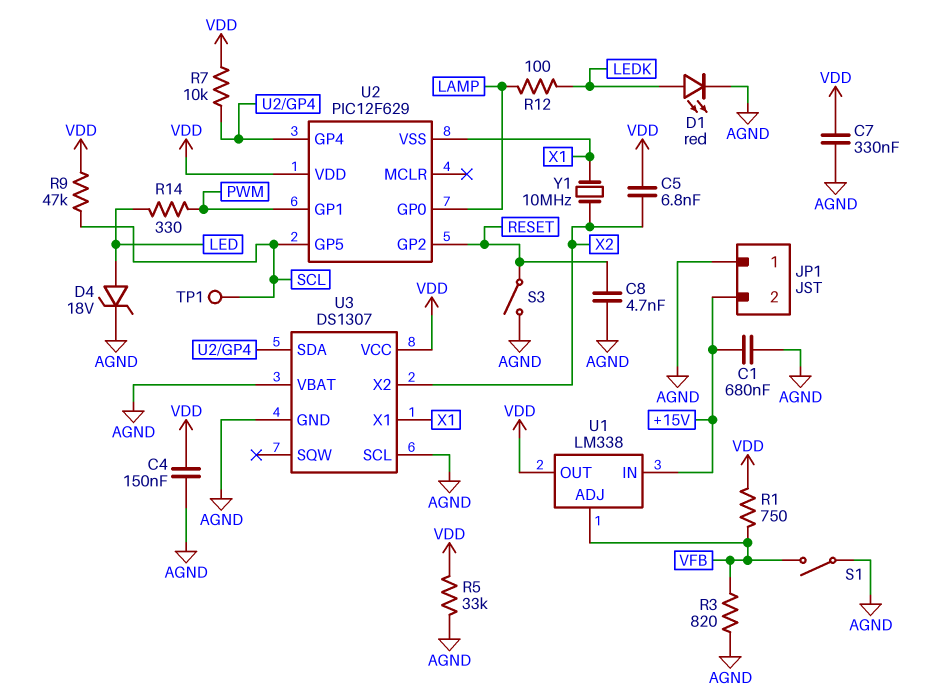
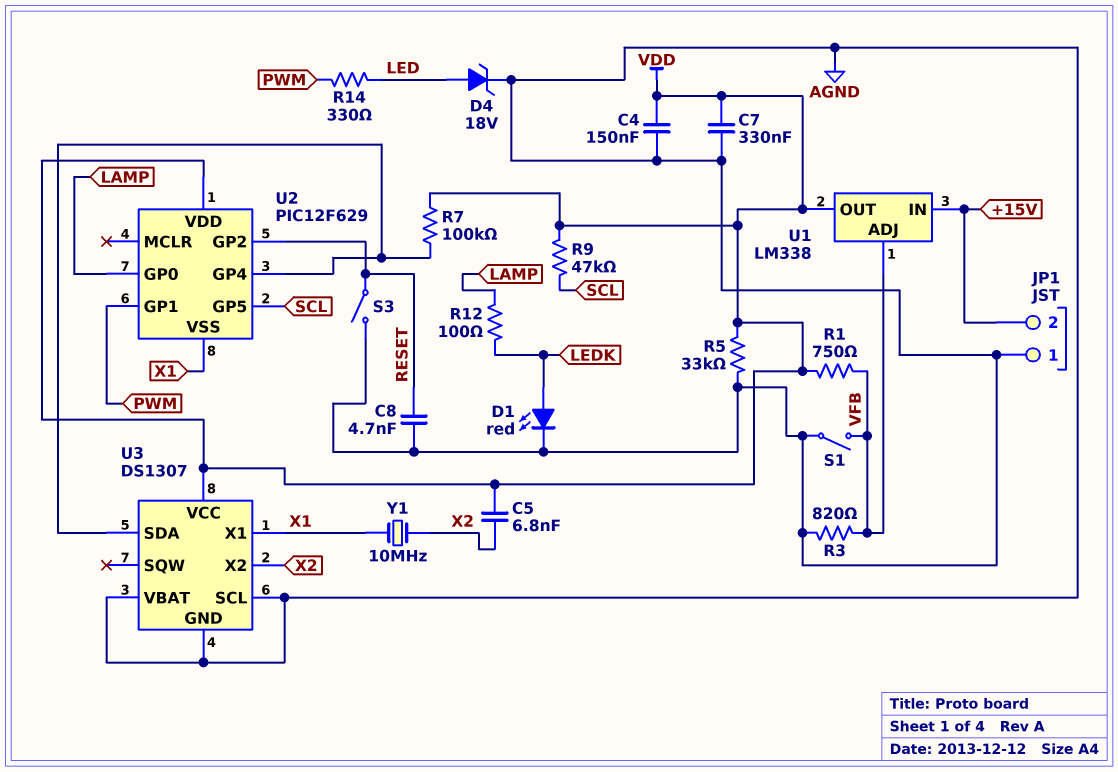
C1: 680nF (+15V, AGND) -> none
R7: 10k (U2/GP4, VDD) -> 100k (U2/GP4, VDD)
TP1: test point (SCL) -> none

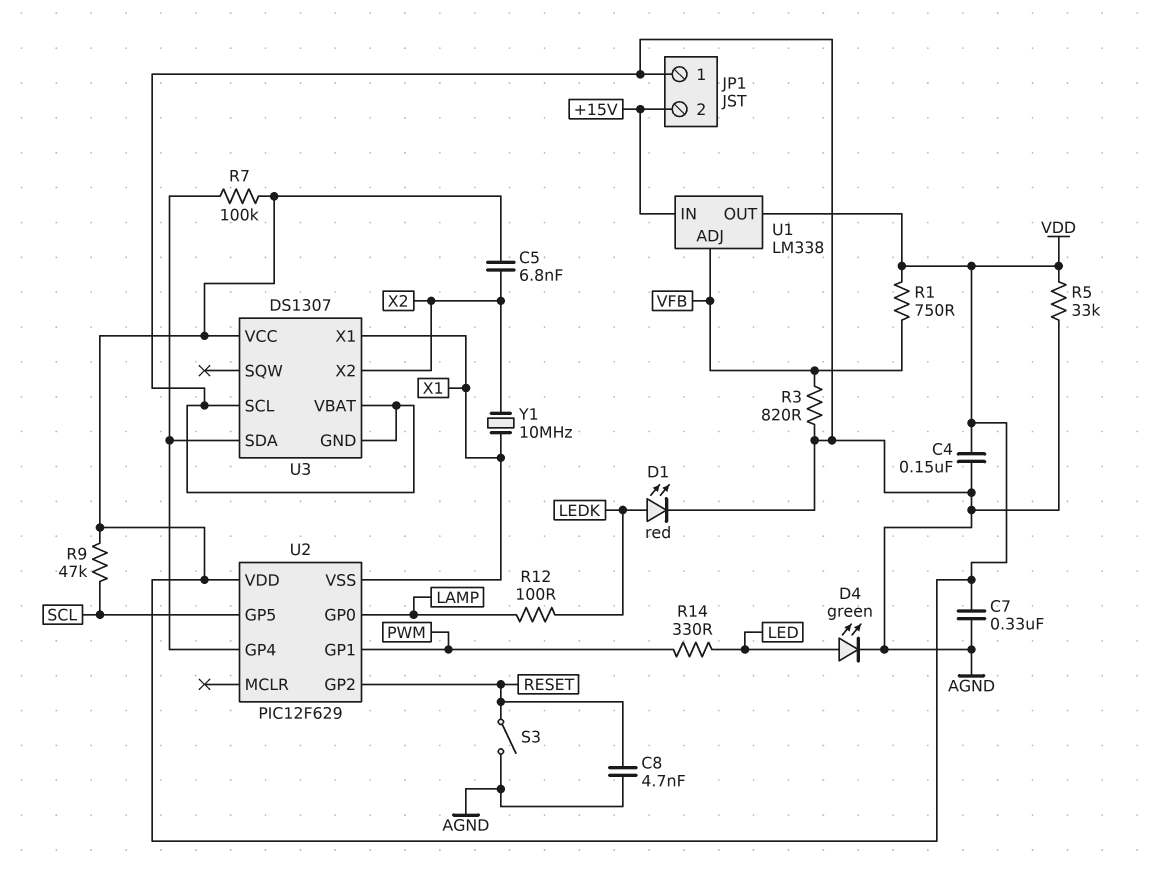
D4: zener 18V (A LED, K AGND) -> LED green (A LED, K AGND)
S1: switch (AGND, VFB) -> none

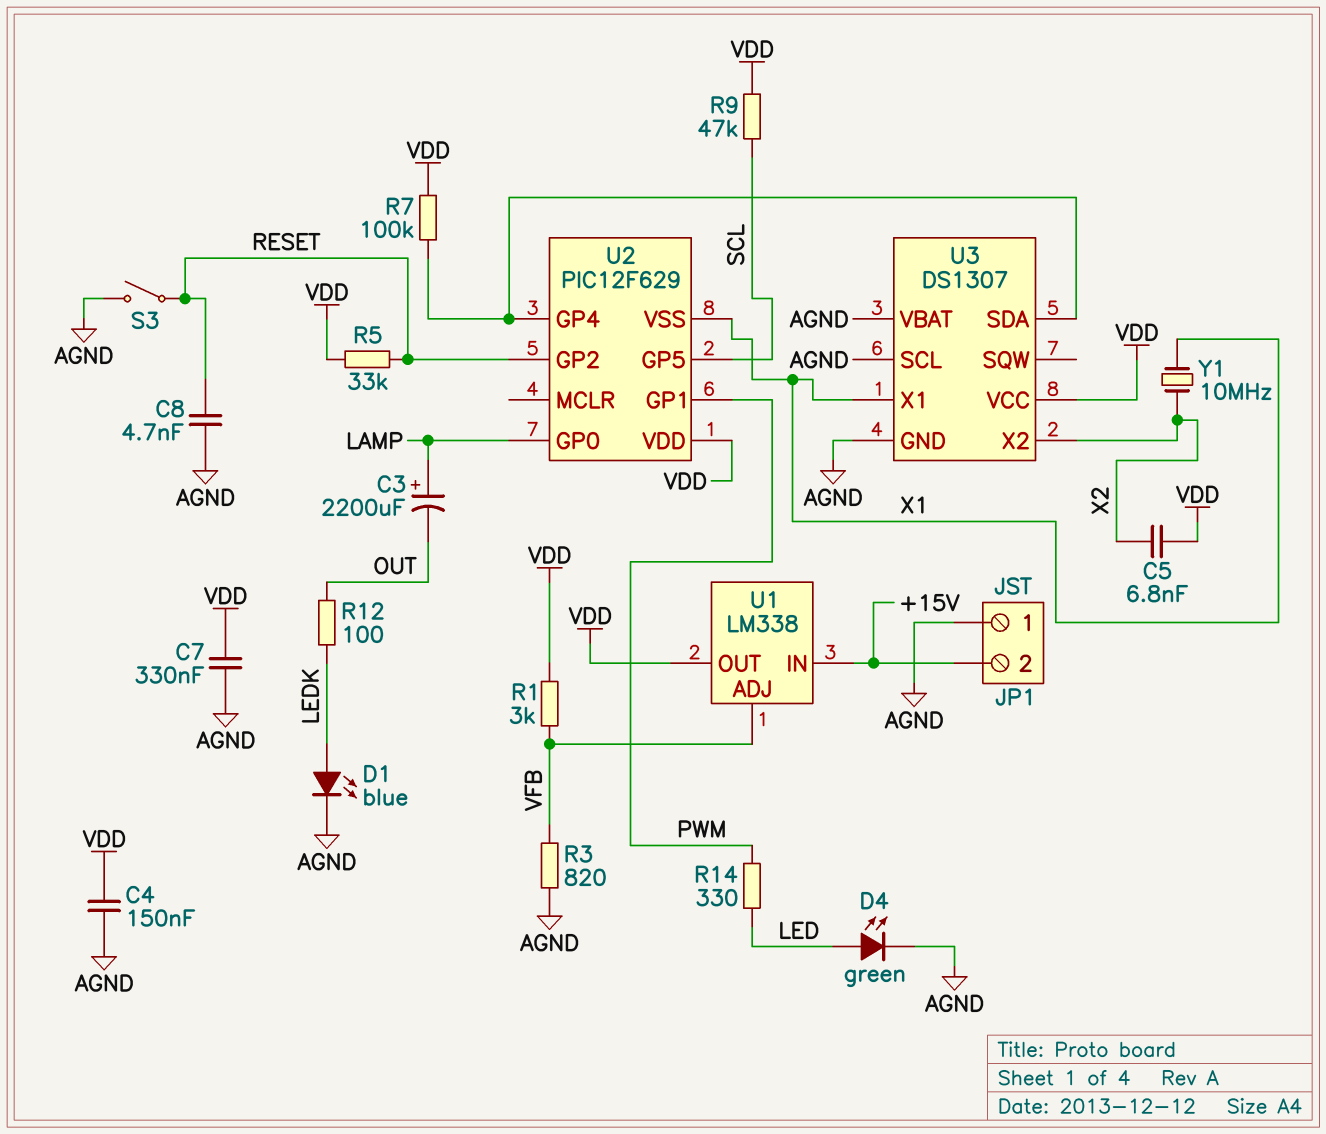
C3: none -> 2200uF (plus LAMP, minus OUT)
D1: LED red (A LEDK, K AGND) -> LED blue (A LEDK, K AGND)
R1: 750 (VDD, VFB) -> 3k (VDD, VFB)
R5: 33k (AGND, VDD) -> 33k (RESET, VDD)
R12: 100 (LAMP, LEDK) -> 100 (LEDK, OUT)

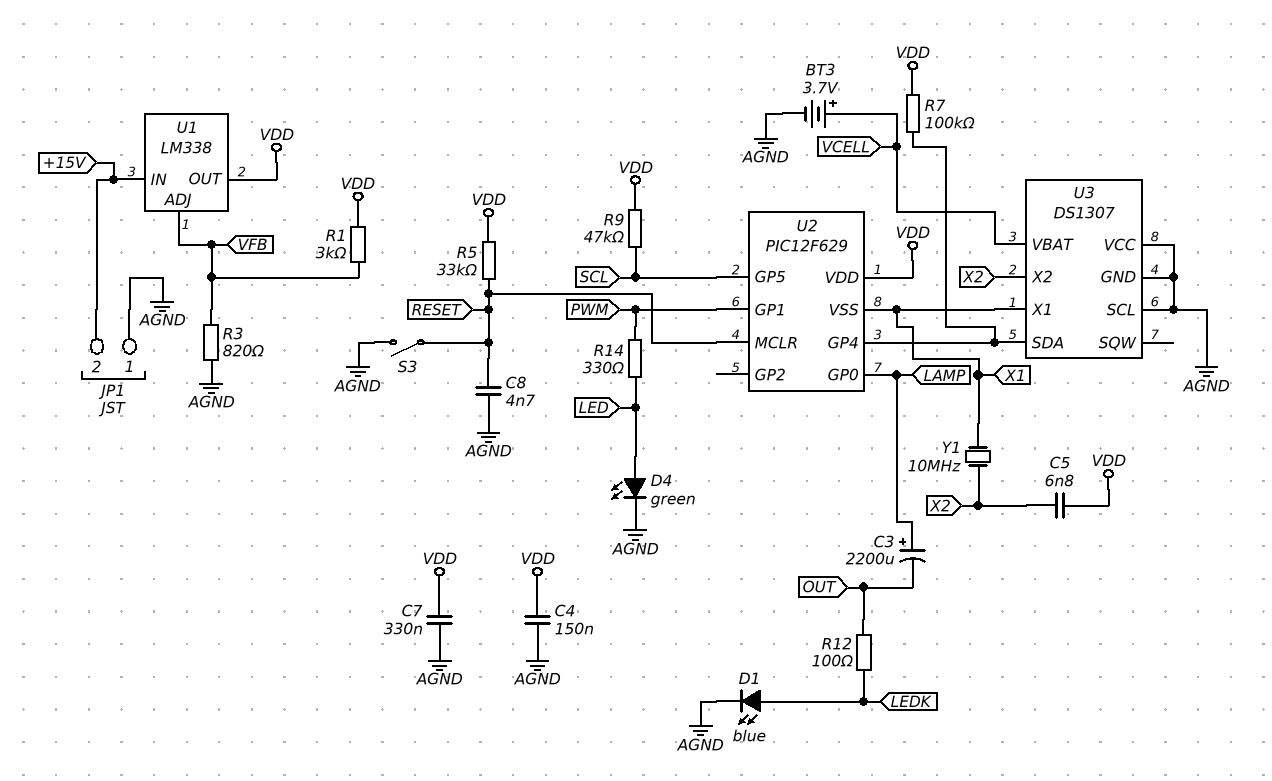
BT3: none -> 3.7V (plus VCELL, minus AGND)
U2 pin GP2: RESET -> none
U2 pin MCLR: none -> RESET
U3 pin VBAT: AGND -> VCELL
U3 pin VCC: VDD -> AGND

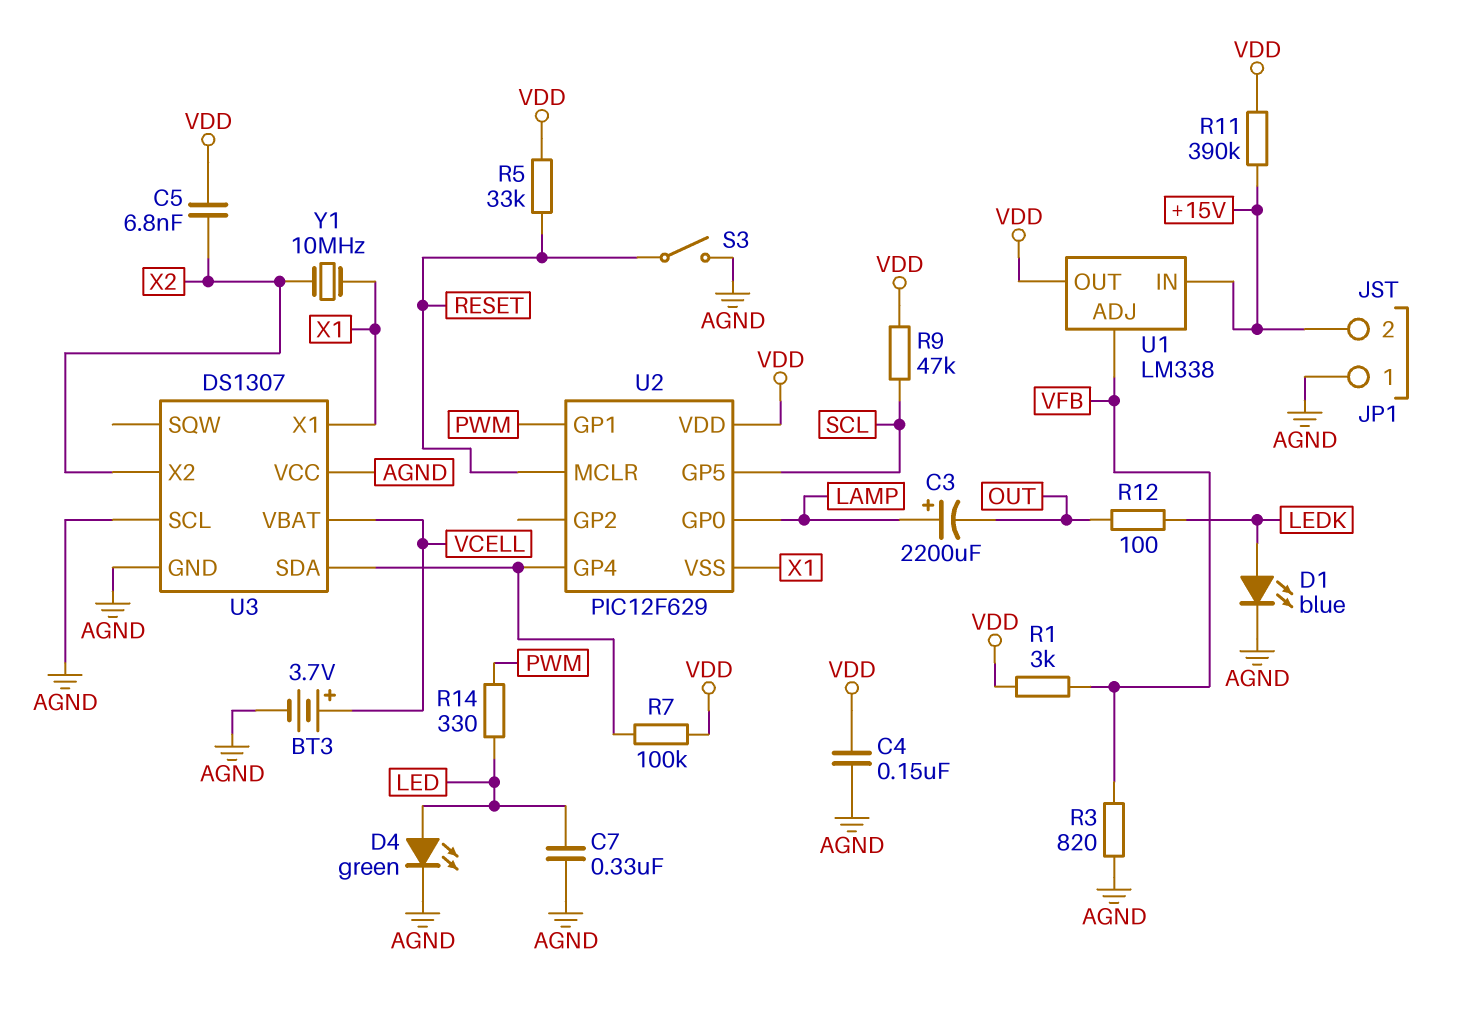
C7: 330nF (AGND, VDD) -> 330nF (AGND, LED)
C8: 4.7nF (AGND, RESET) -> none
R11: none -> 390k (+15V, VDD)

